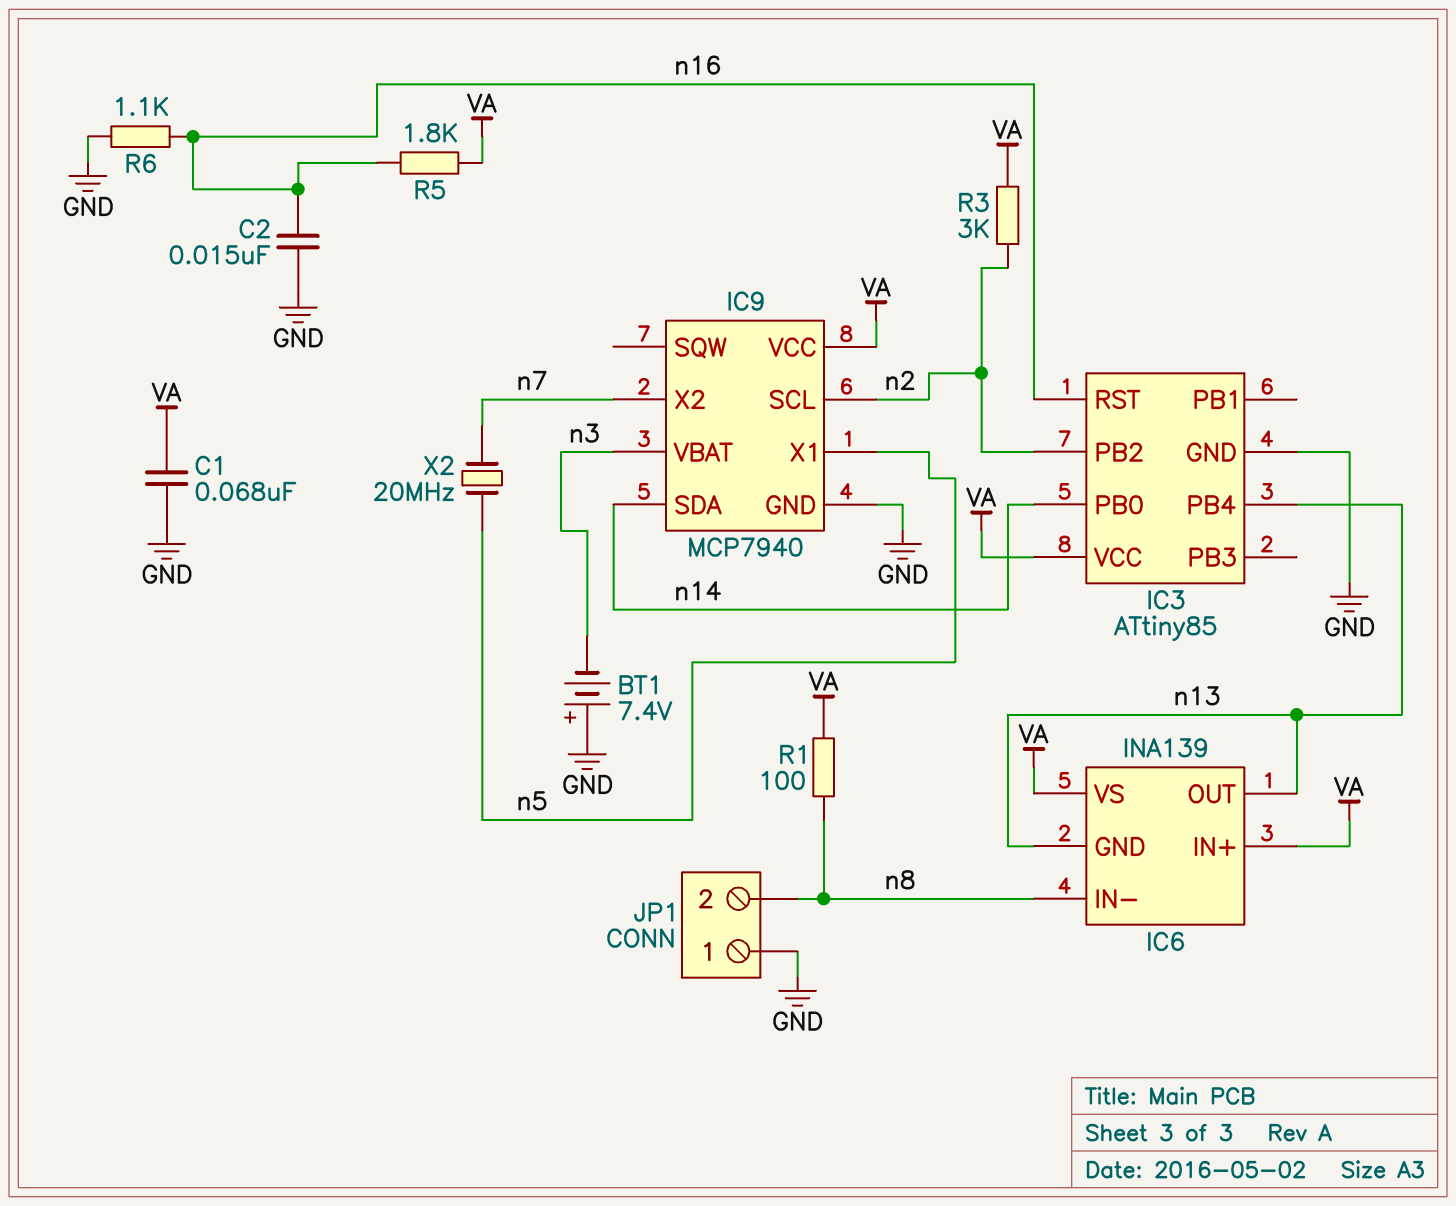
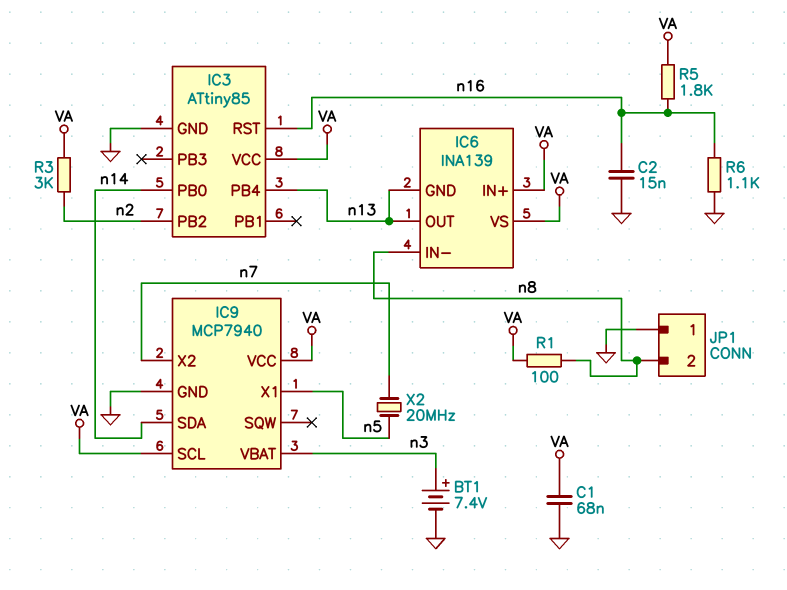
BT1: 7.4V (plus GND, minus n3) -> 7.4V (plus n3, minus GND)
IC9 pin SCL: n2 -> VA

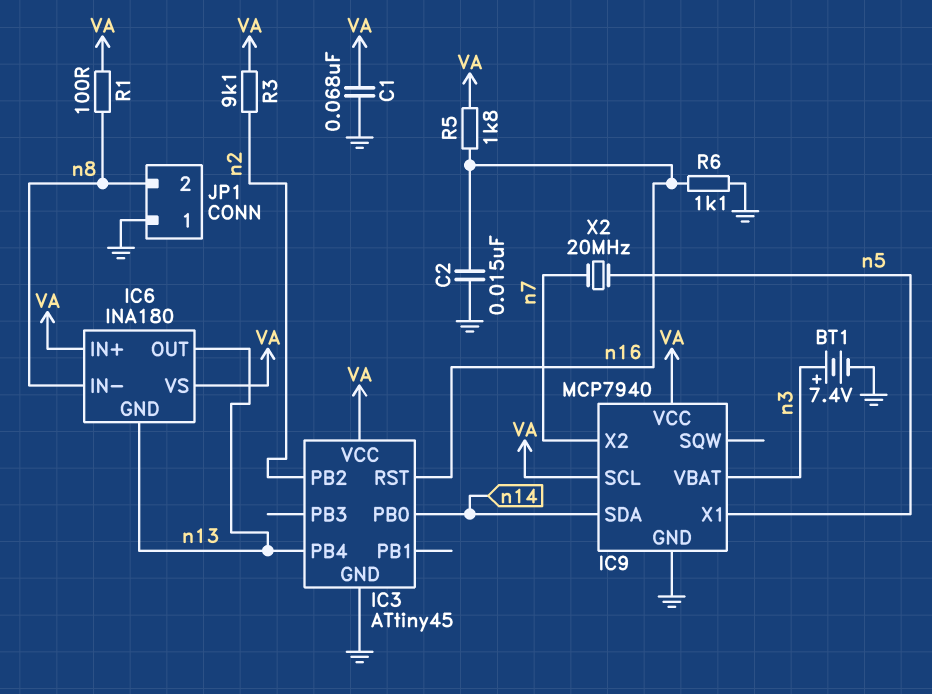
IC3: ATtiny85 -> ATtiny45
IC6: INA139 -> INA180
R3: 3k (VA, n2) -> 9.1k (VA, n2)

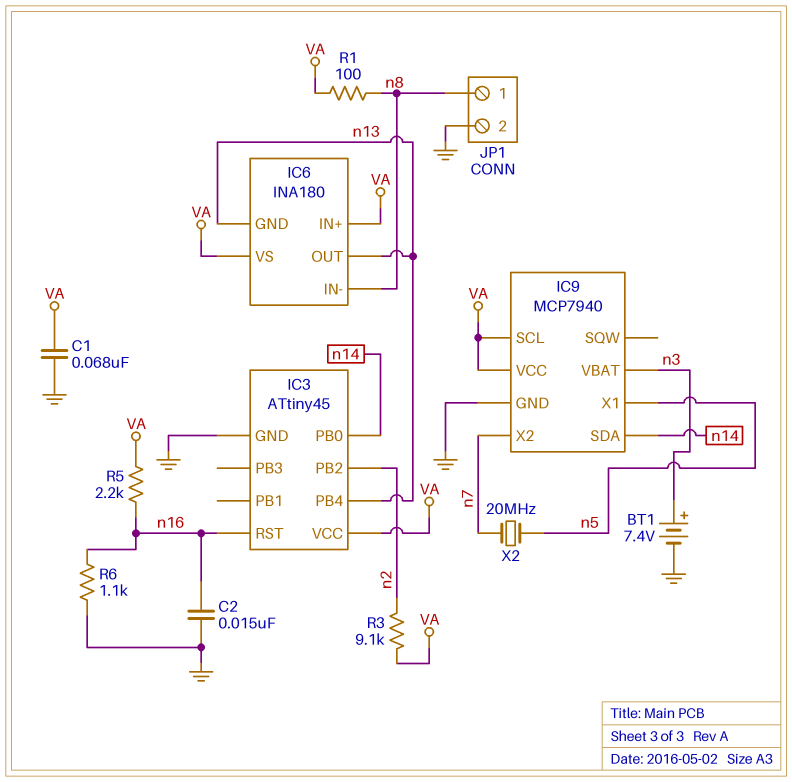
JP1 pin 1: GND -> n8
JP1 pin 2: n8 -> GND
R5: 1.8k (VA, n16) -> 2.2k (VA, n16)

